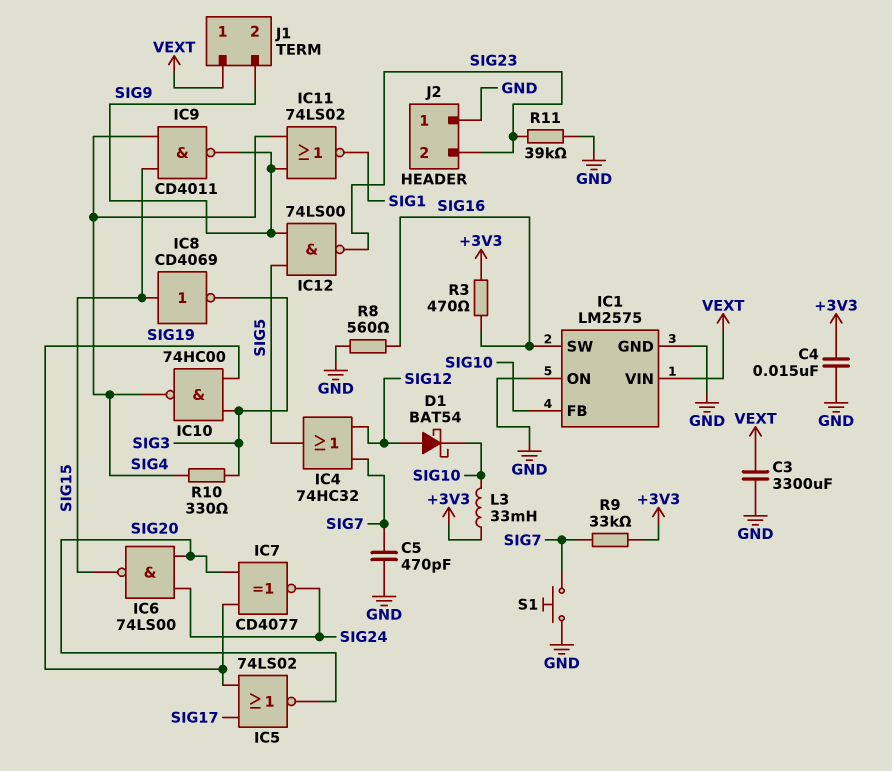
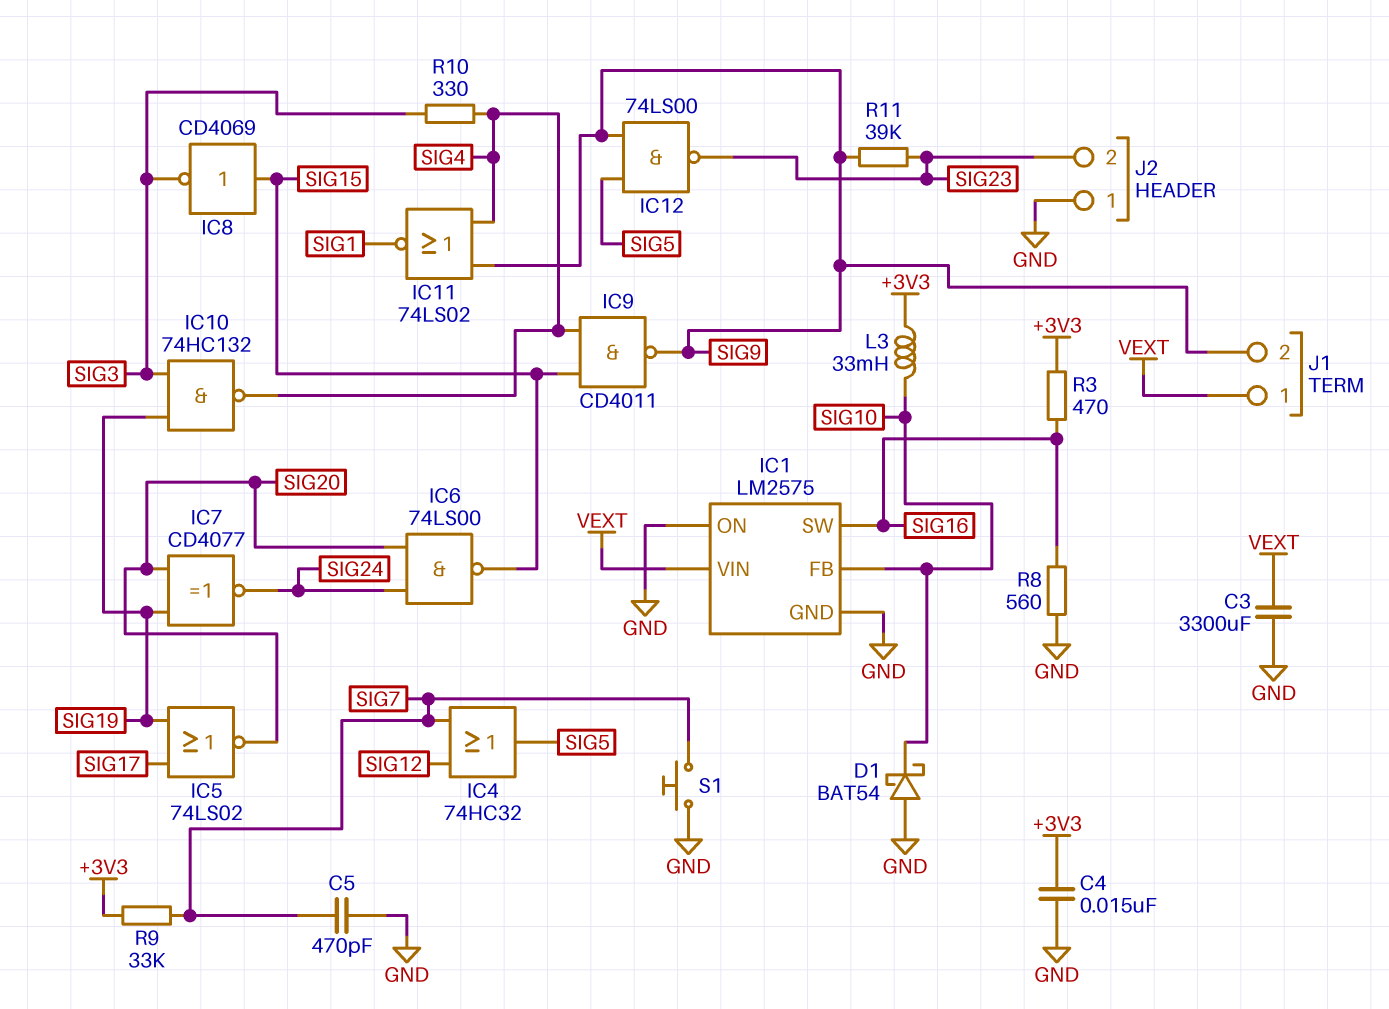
D1: schottky BAT54 (A SIG12, K SIG10) -> schottky BAT54 (A GND, K SIG10)
IC10: NAND 74HC00 (in SIG3, in SIG19, out SIG4) -> NAND 74HC132 (in SIG3, in SIG19, out SIG4)
R11: 39k (GND, SIG23) -> 39k (SIG9, SIG23)

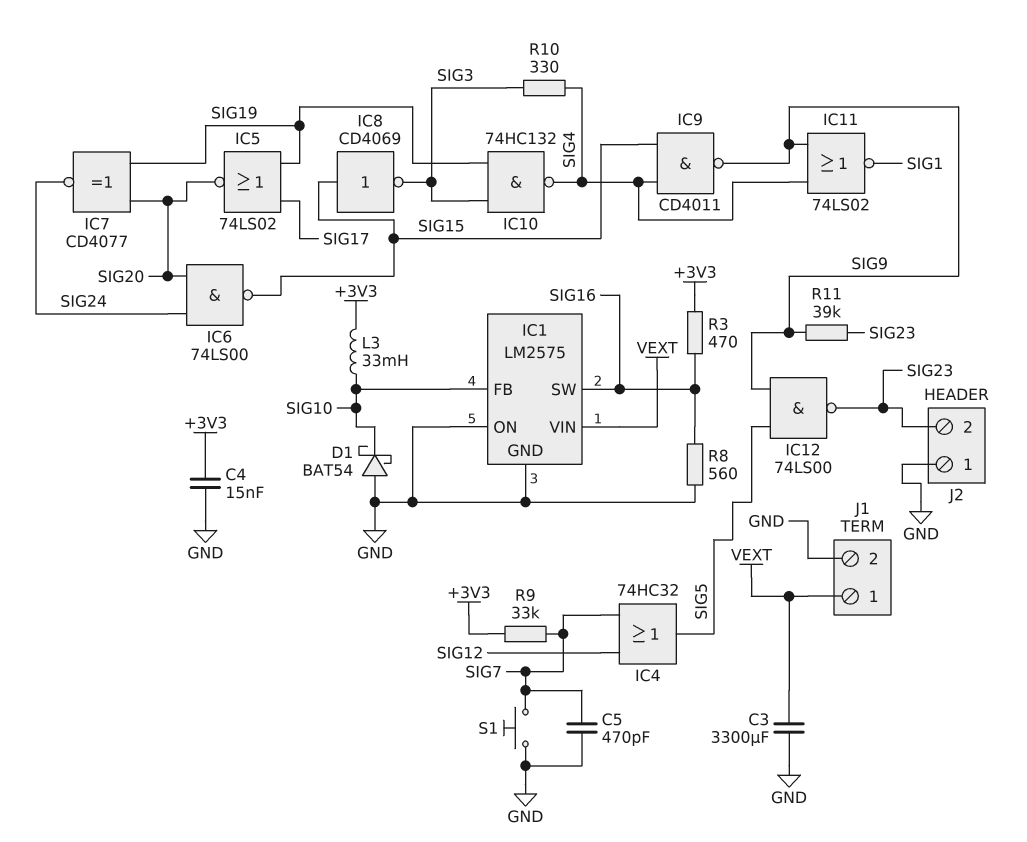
J1 pin 2: SIG9 -> GND

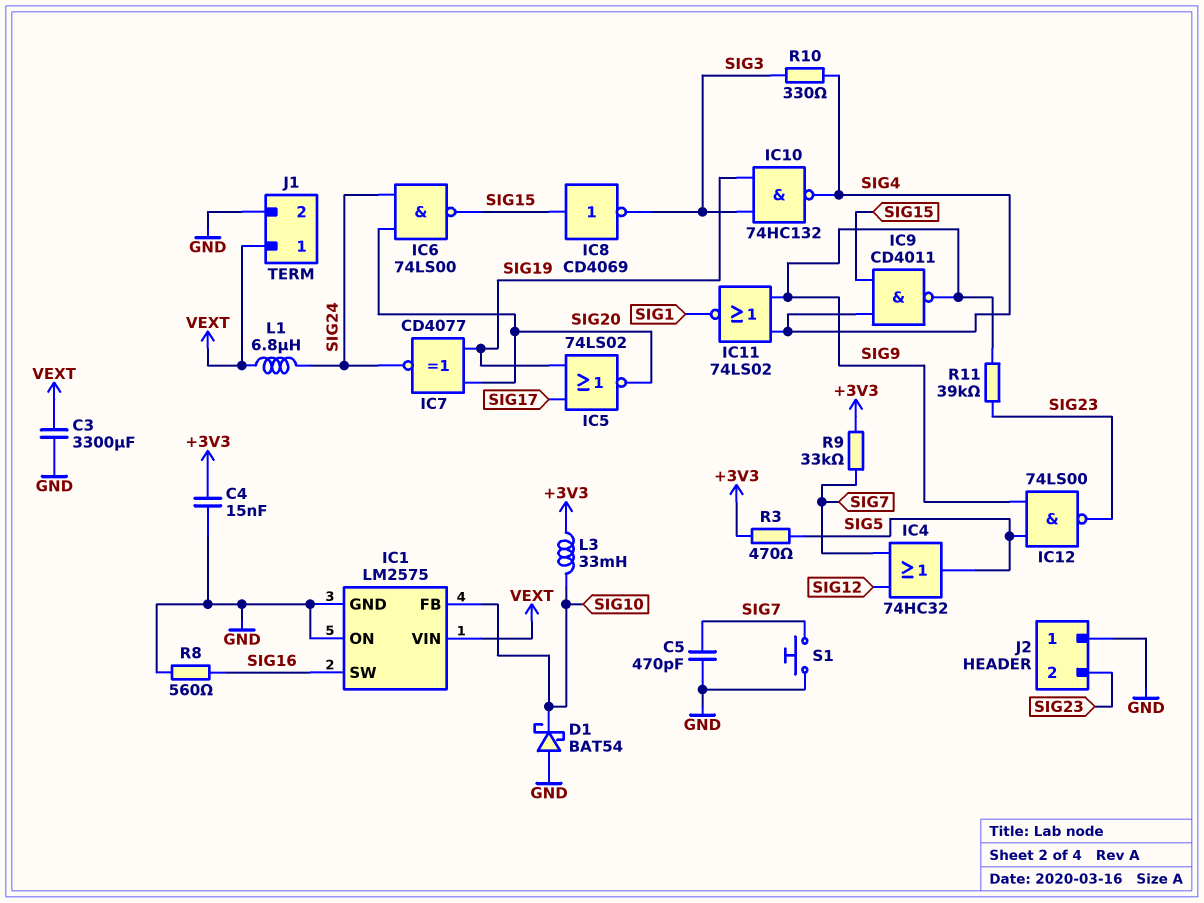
L1: none -> 6.8uH (SIG24, VEXT)
R3: 470 (+3V3, SIG16) -> 470 (+3V3, SIG5)

